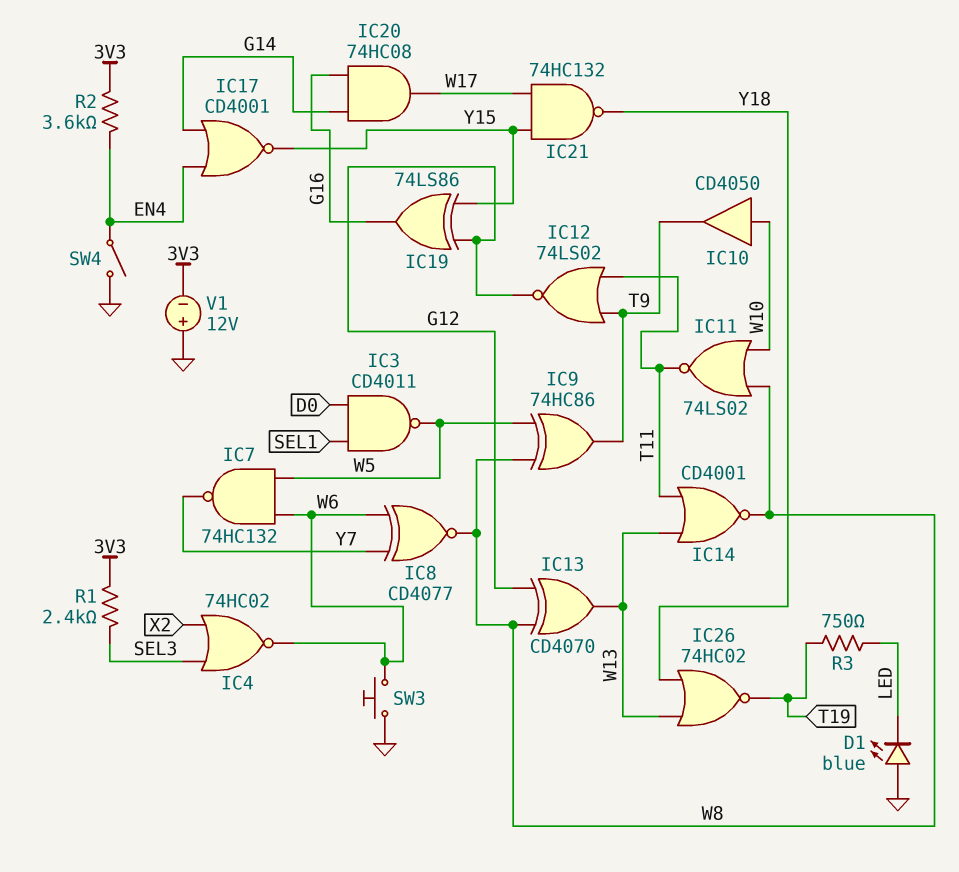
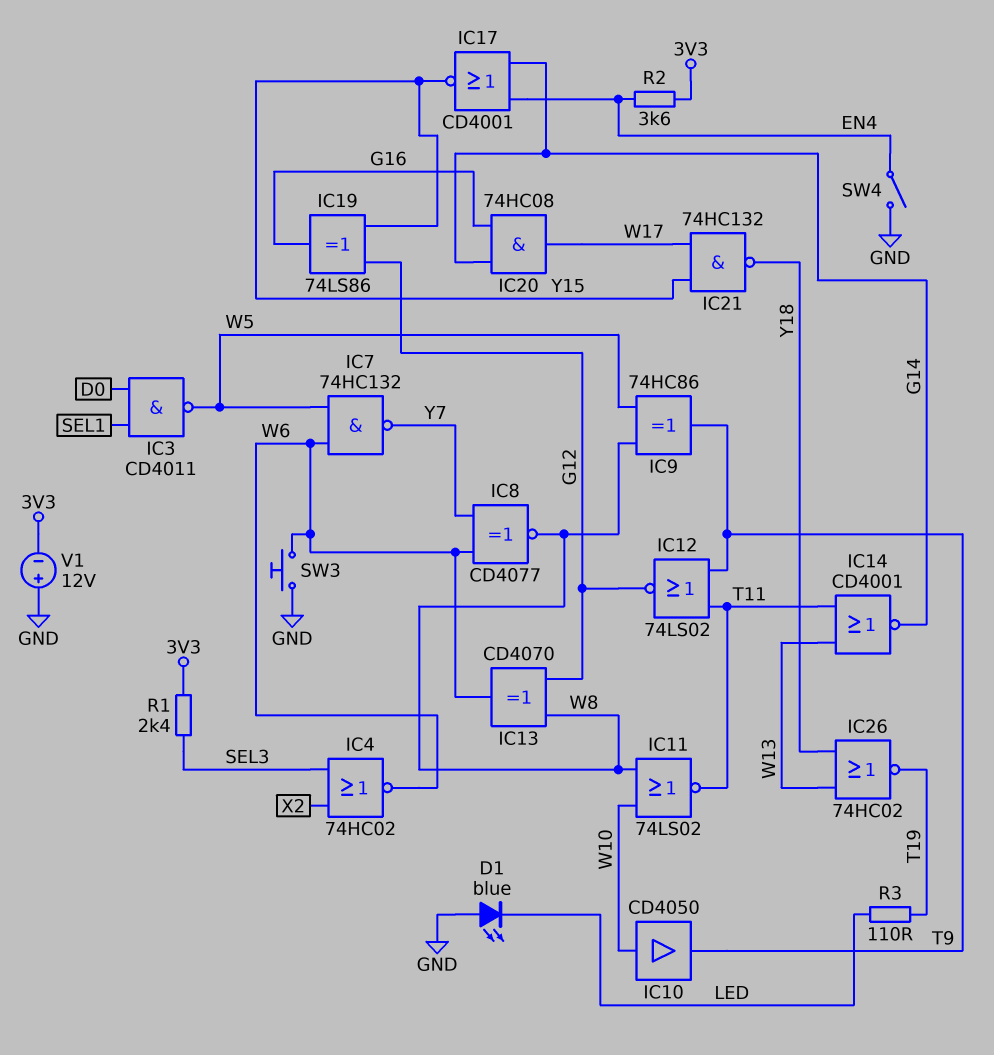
IC13: XOR CD4070 (in G12, in W8, out W13) -> XOR CD4070 (in G12, in W8, out W6)
IC14: NOR CD4001 (in T11, in W13, out W8) -> NOR CD4001 (in T11, in W13, out G14)
R3: 750 (LED, T19) -> 110 (LED, T19)

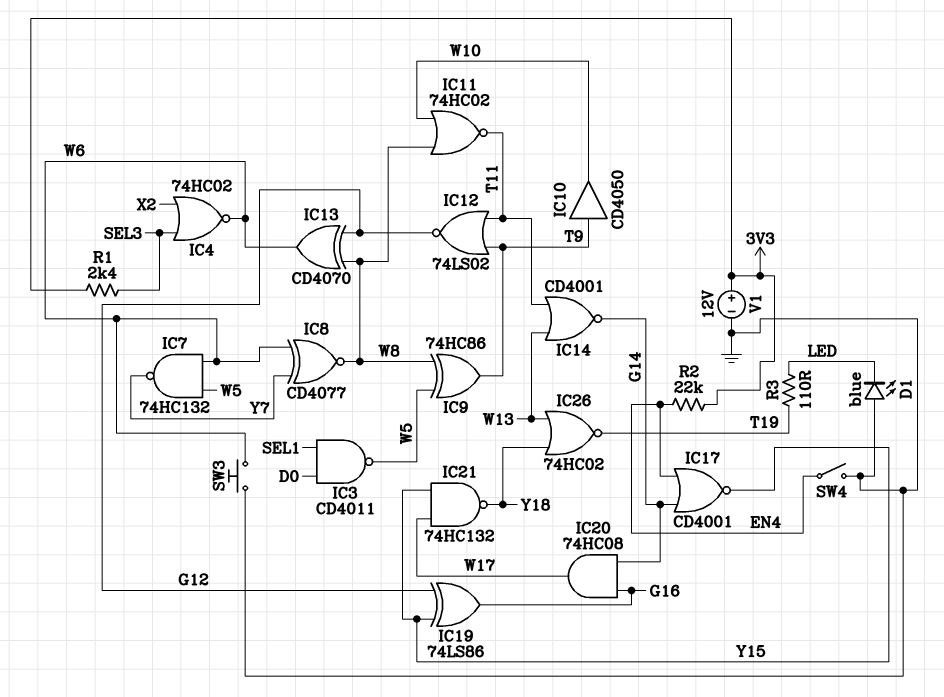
IC10: buffer CD4050 (in W10, out T9) -> buffer CD4050 (in T9, out W10)
IC11: NOR 74LS02 (in W8, in W10, out T11) -> NOR 74HC02 (in W8, in W10, out T11)
R2: 3.6k (3V3, EN4) -> 22k (3V3, EN4)
V1: 12V (plus GND, minus 3V3) -> 12V (plus 3V3, minus GND)

